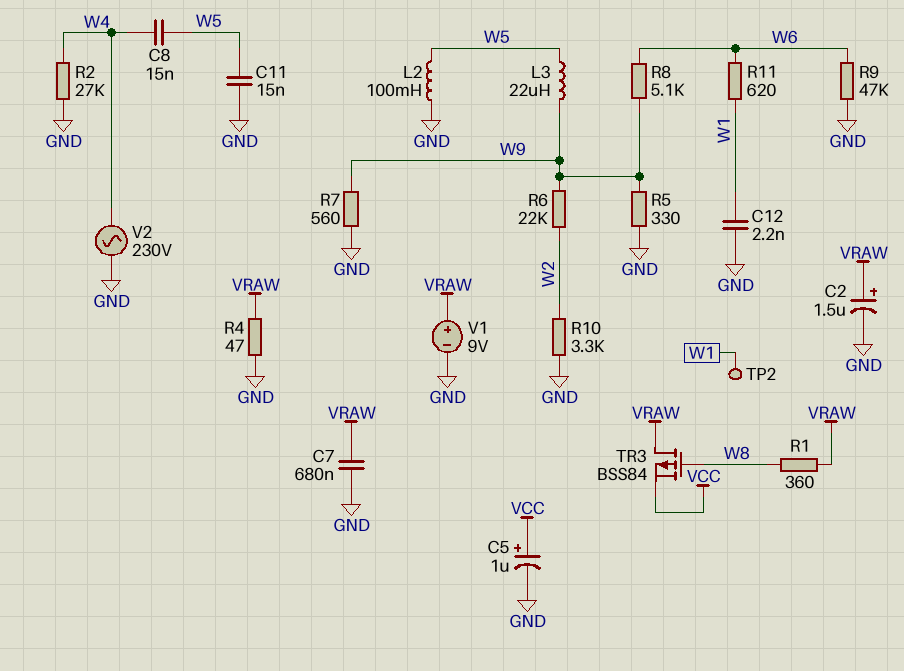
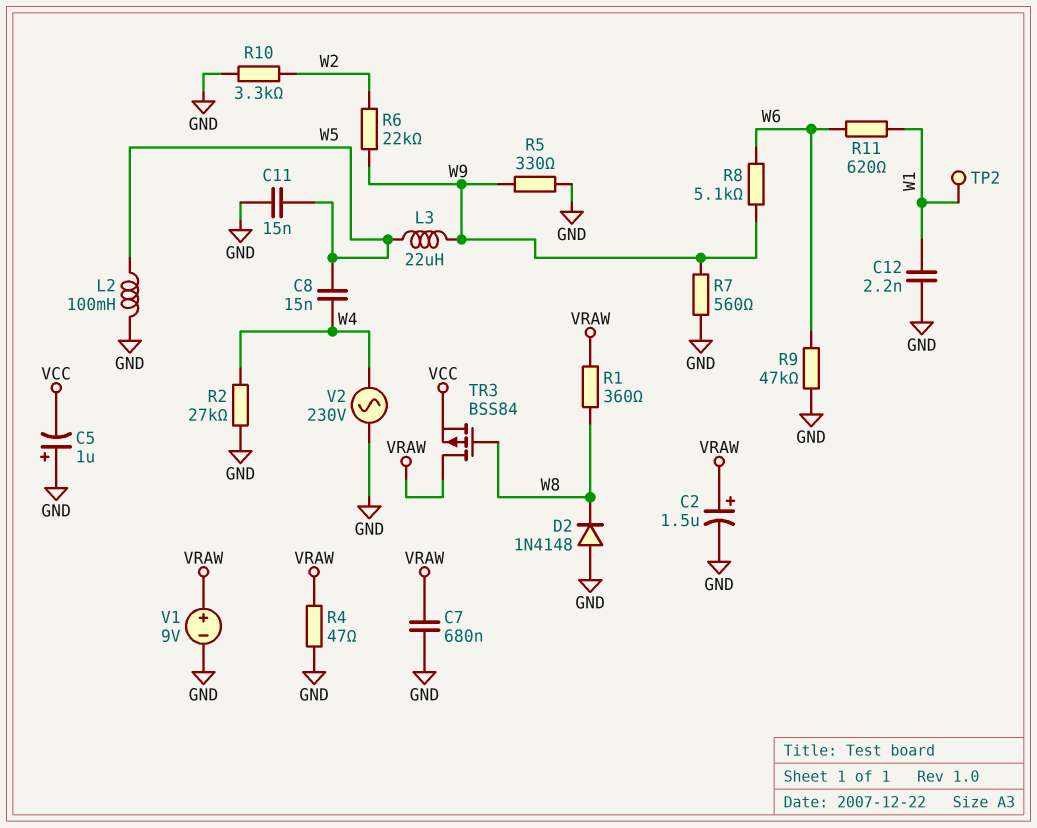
C5: 1uF (plus VCC, minus GND) -> 1uF (plus GND, minus VCC)
D2: none -> diode 1N4148 (A GND, K W8)

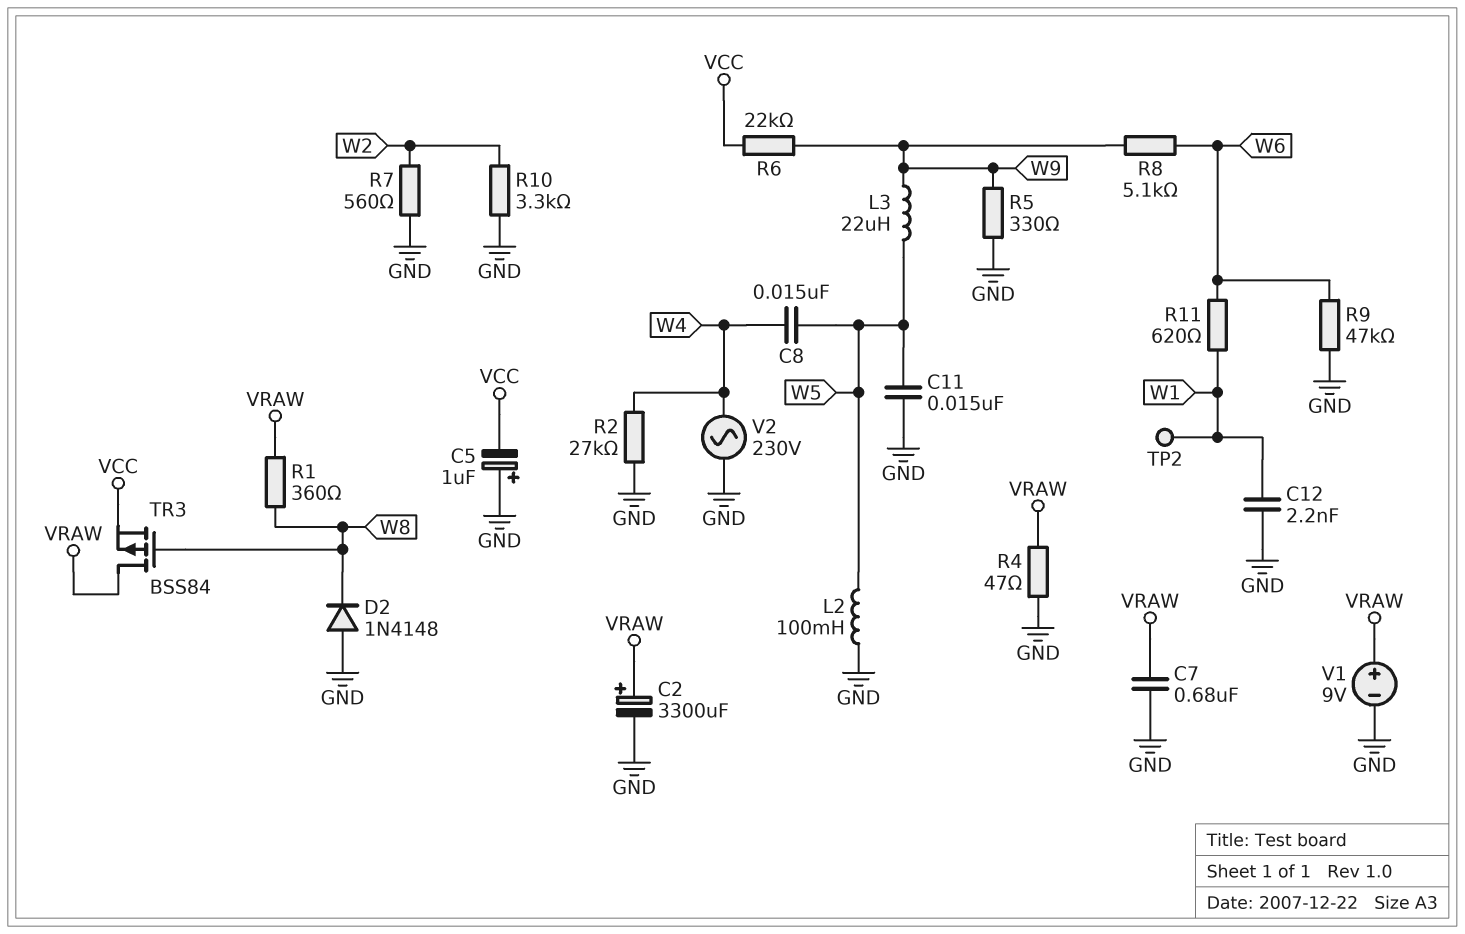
C2: 1.5uF (plus VRAW, minus GND) -> 3300uF (plus VRAW, minus GND)
R6: 22k (W2, W9) -> 22k (VCC, W9)
R7: 560 (GND, W9) -> 560 (GND, W2)

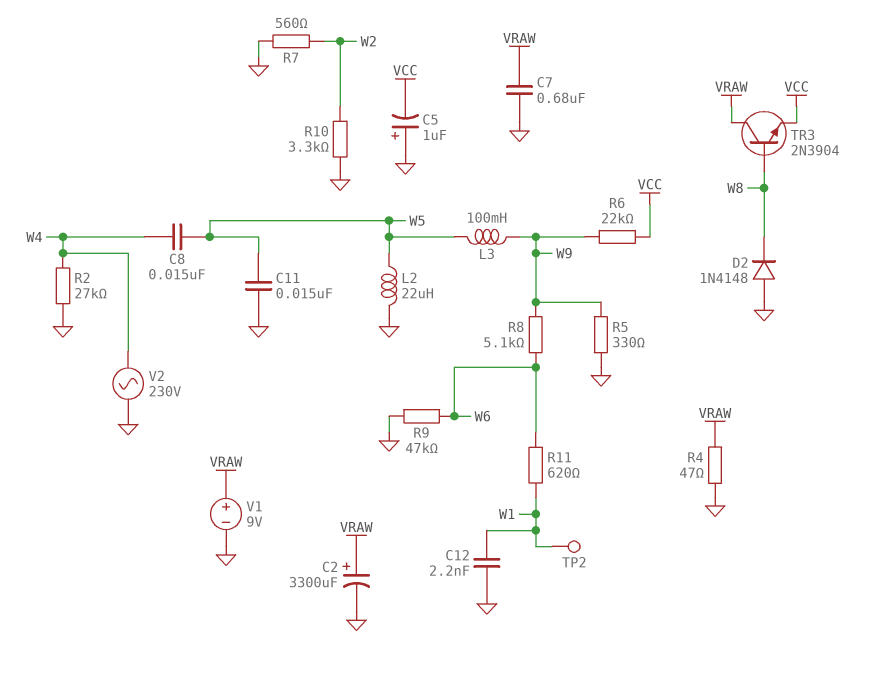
L2: 100mH (GND, W5) -> 22uH (GND, W5)
L3: 22uH (W5, W9) -> 100mH (W5, W9)
R1: 360 (VRAW, W8) -> none
TR3: PMOS BSS84 (G W8, D VRAW, S VCC) -> NPN 2N3904 (B W8, C VRAW, E VCC)

